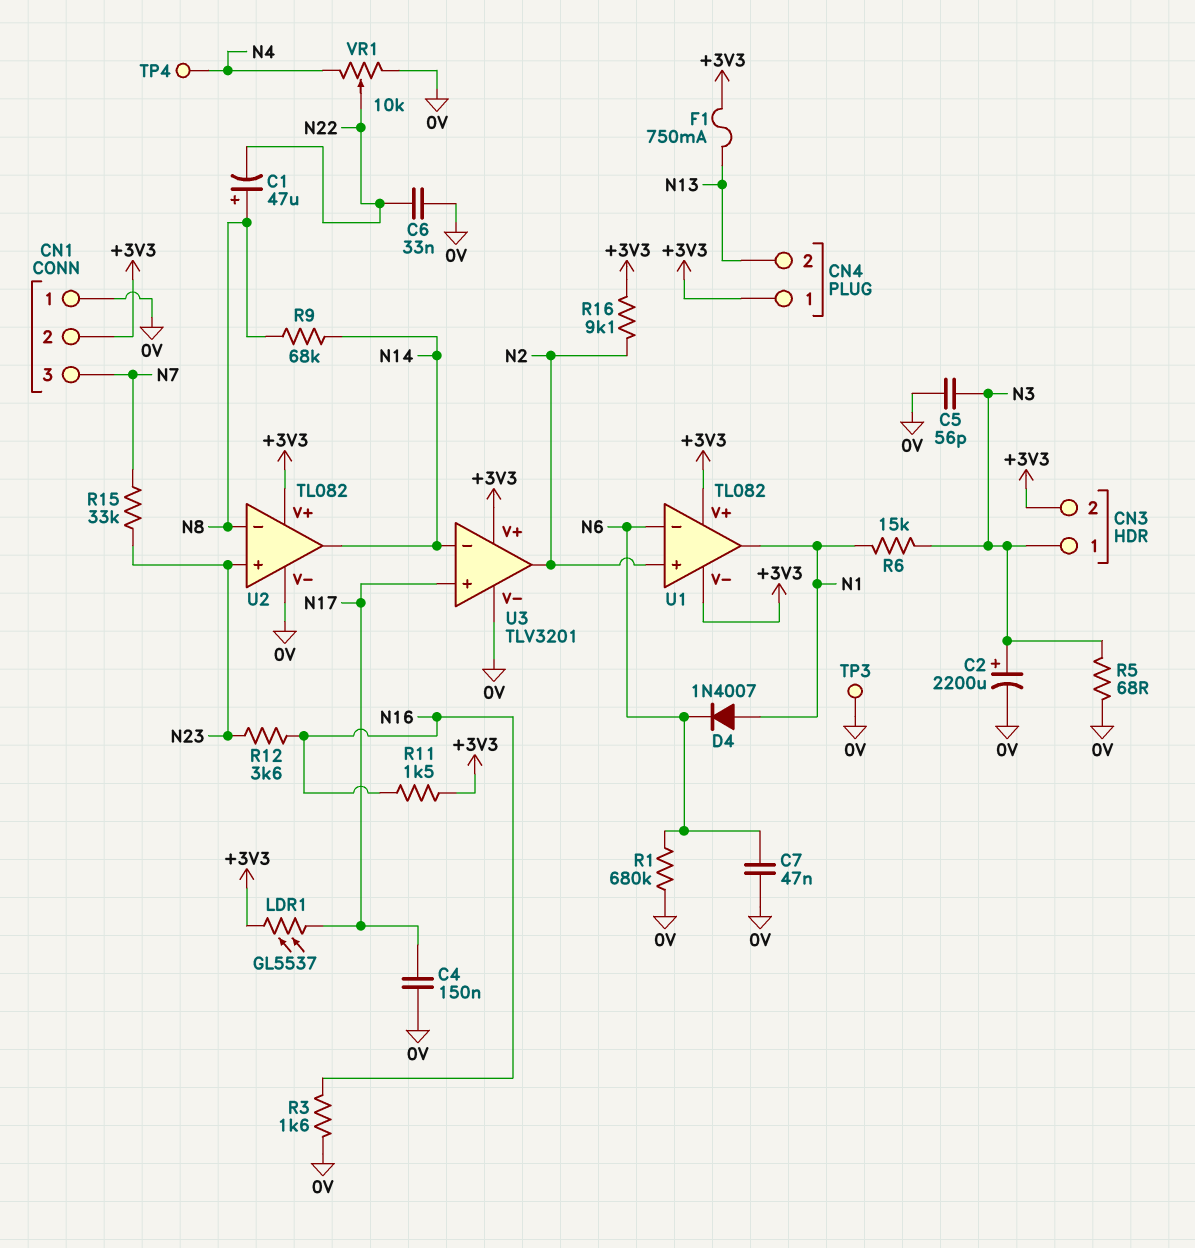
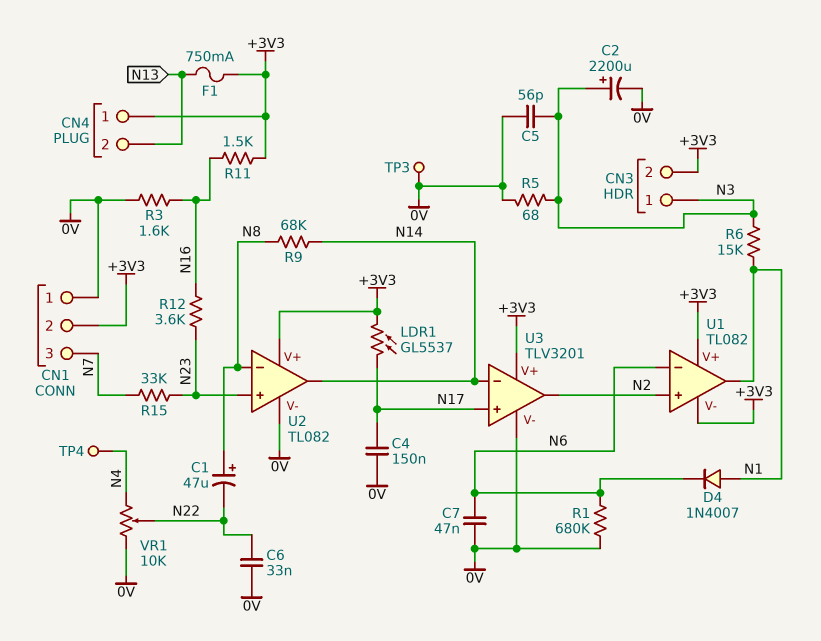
R16: 9.1k (+3V3, N2) -> none

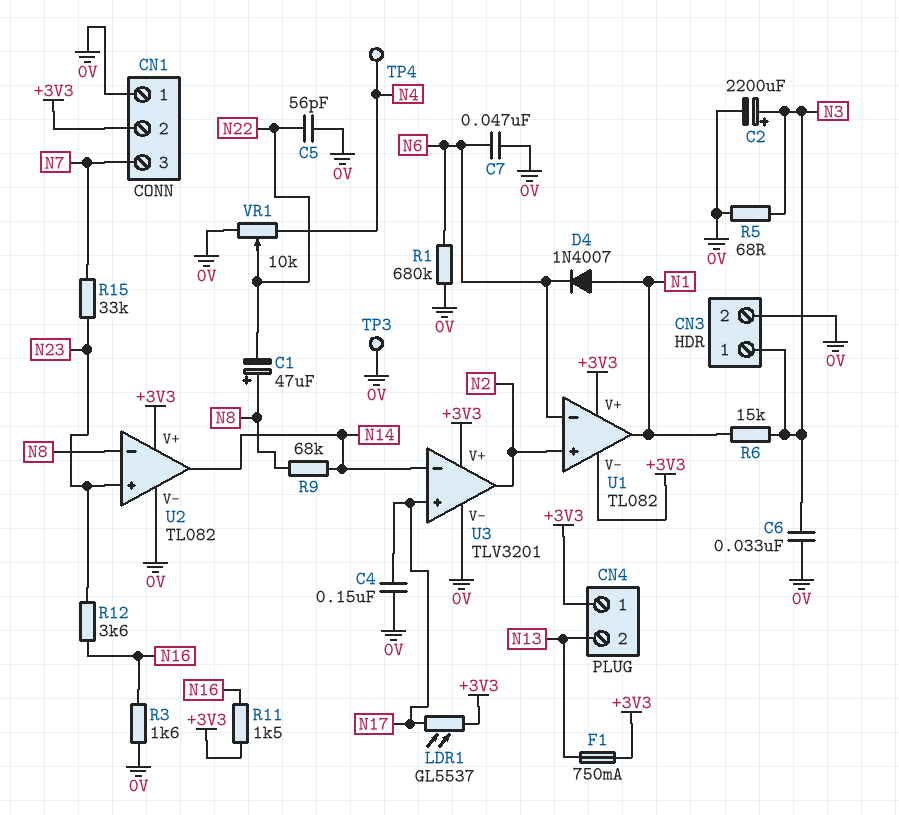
C5: 56pF (0V, N3) -> 56pF (0V, N22)
C6: 33nF (0V, N22) -> 33nF (0V, N3)
CN3 pin 2: +3V3 -> 0V

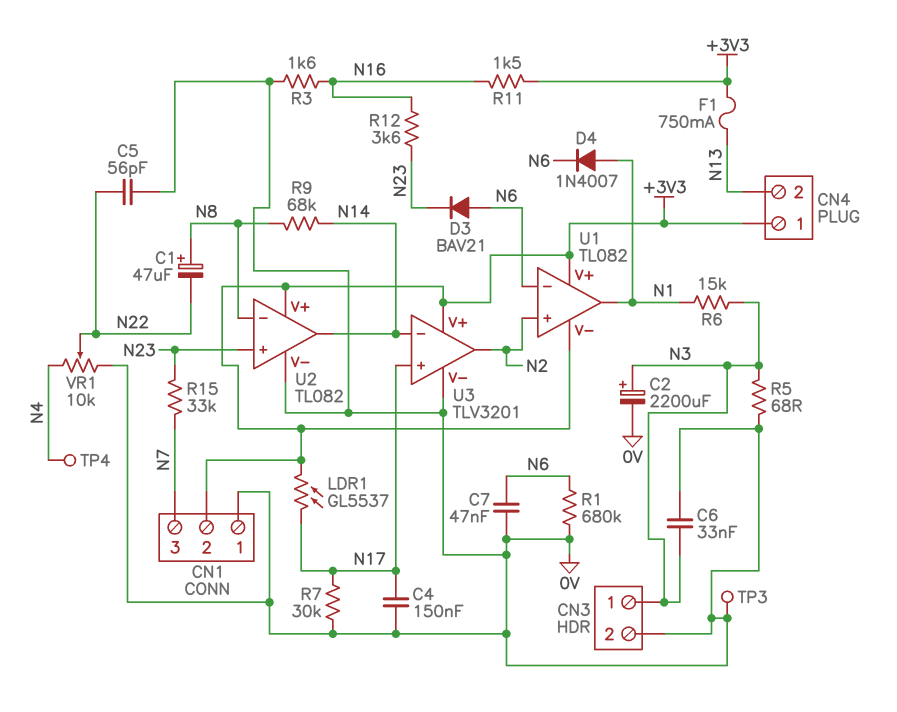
D3: none -> diode BAV21 (A N6, K N23)
R7: none -> 30k (0V, N17)

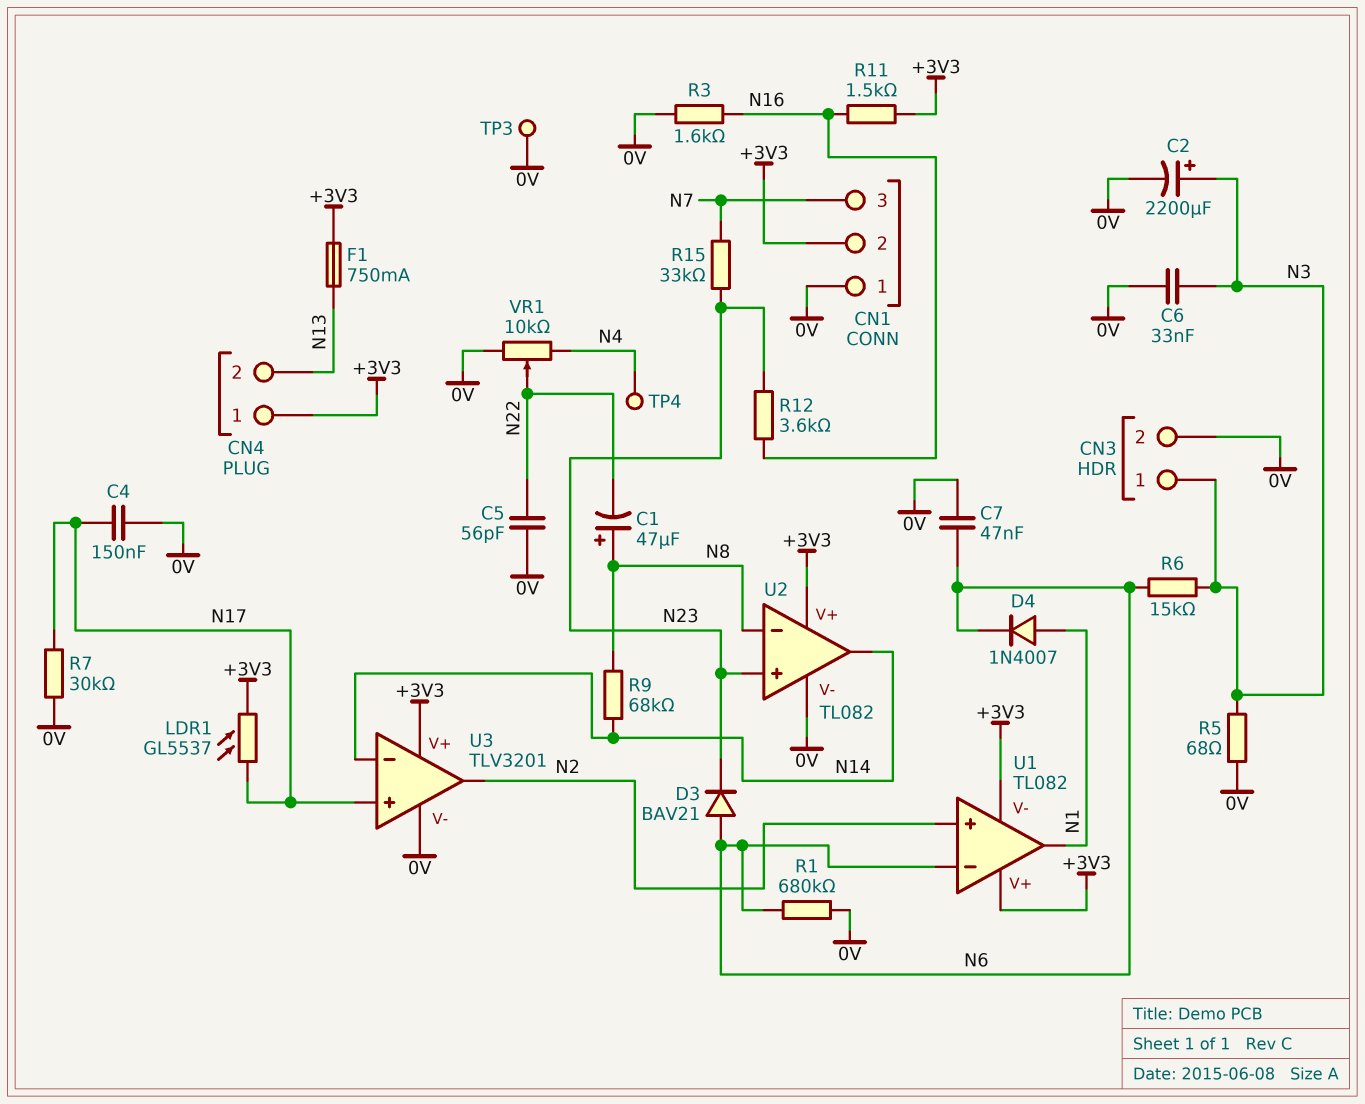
R6: 15k (N1, N3) -> 15k (N3, N6)

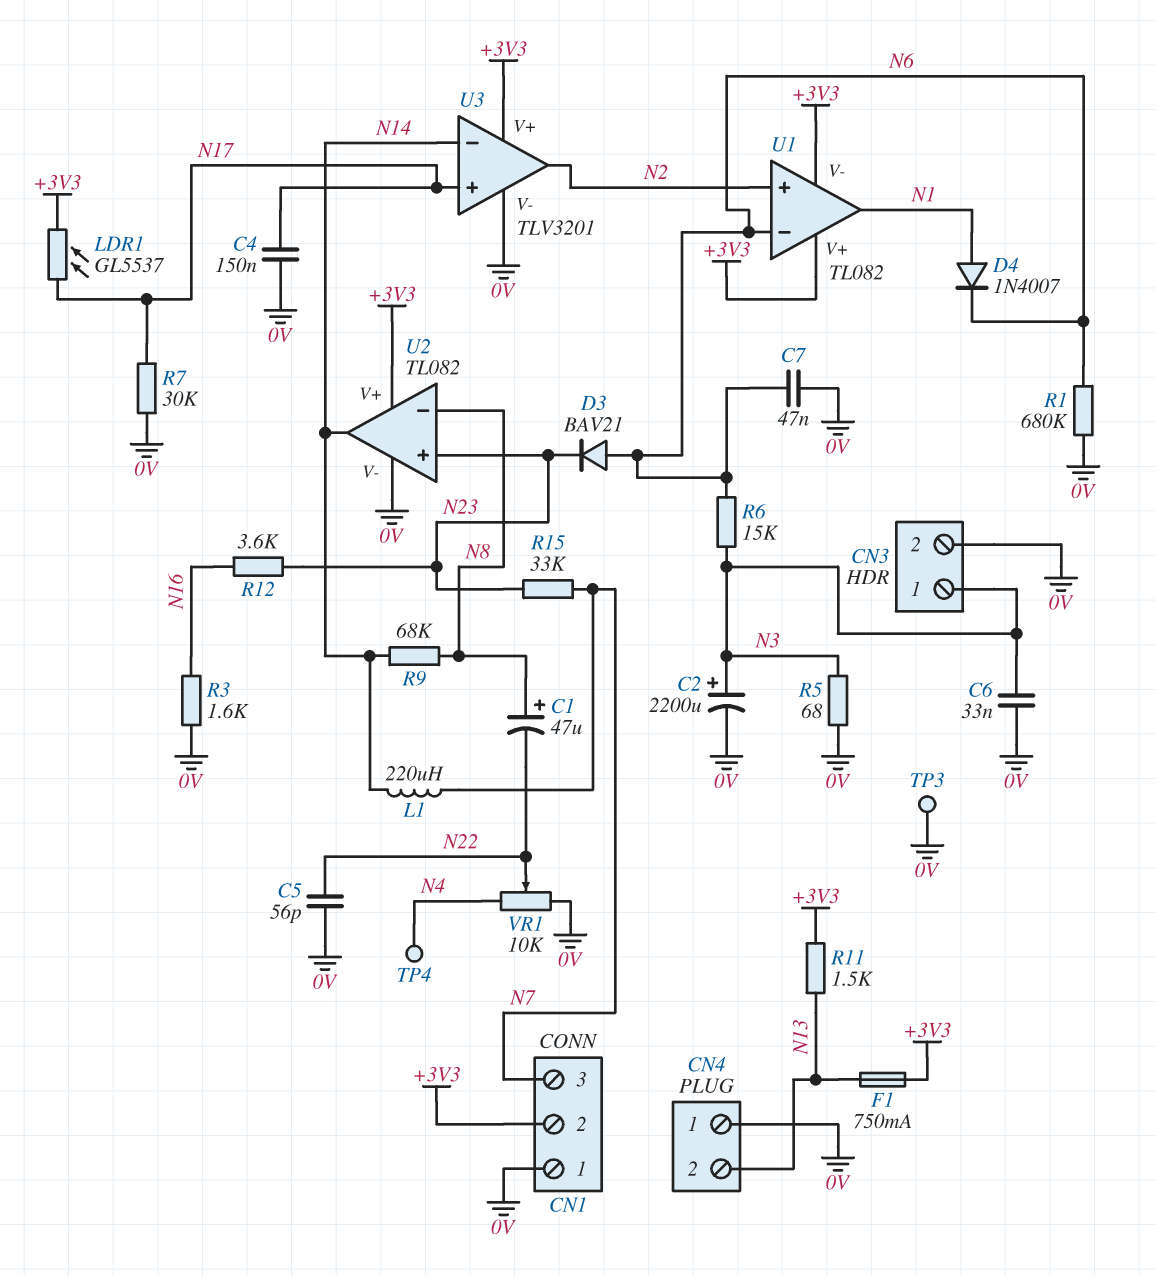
CN4 pin 1: +3V3 -> 0V
L1: none -> 220uH (N7, N14)
R11: 1.5k (+3V3, N16) -> 1.5k (+3V3, N13)

